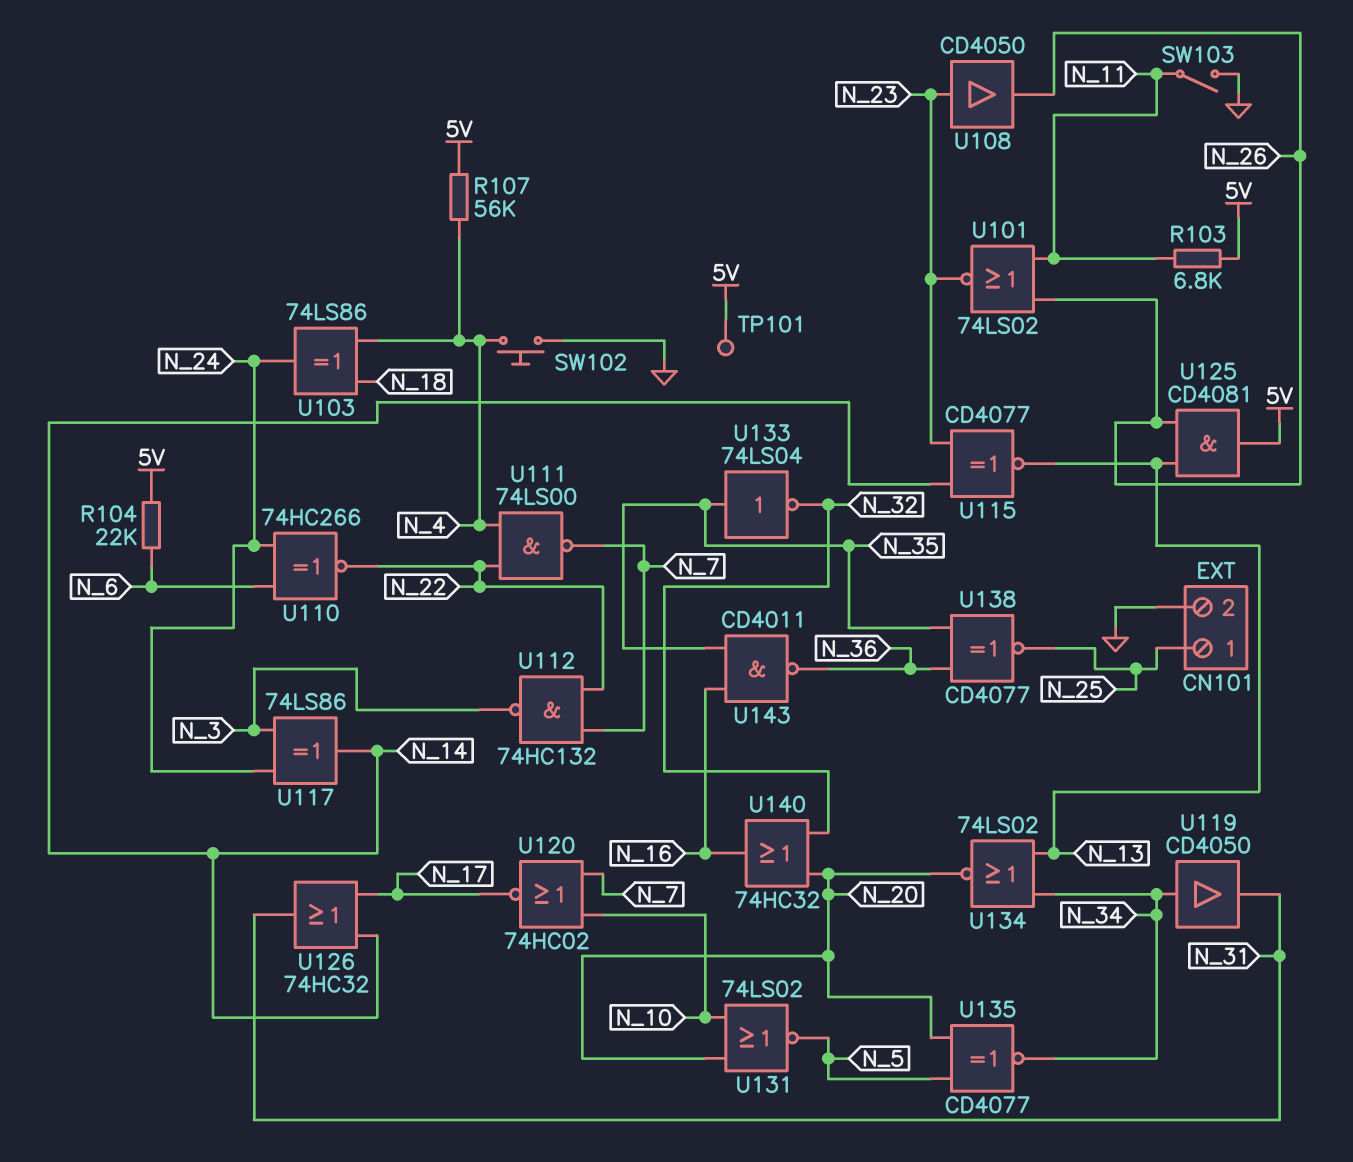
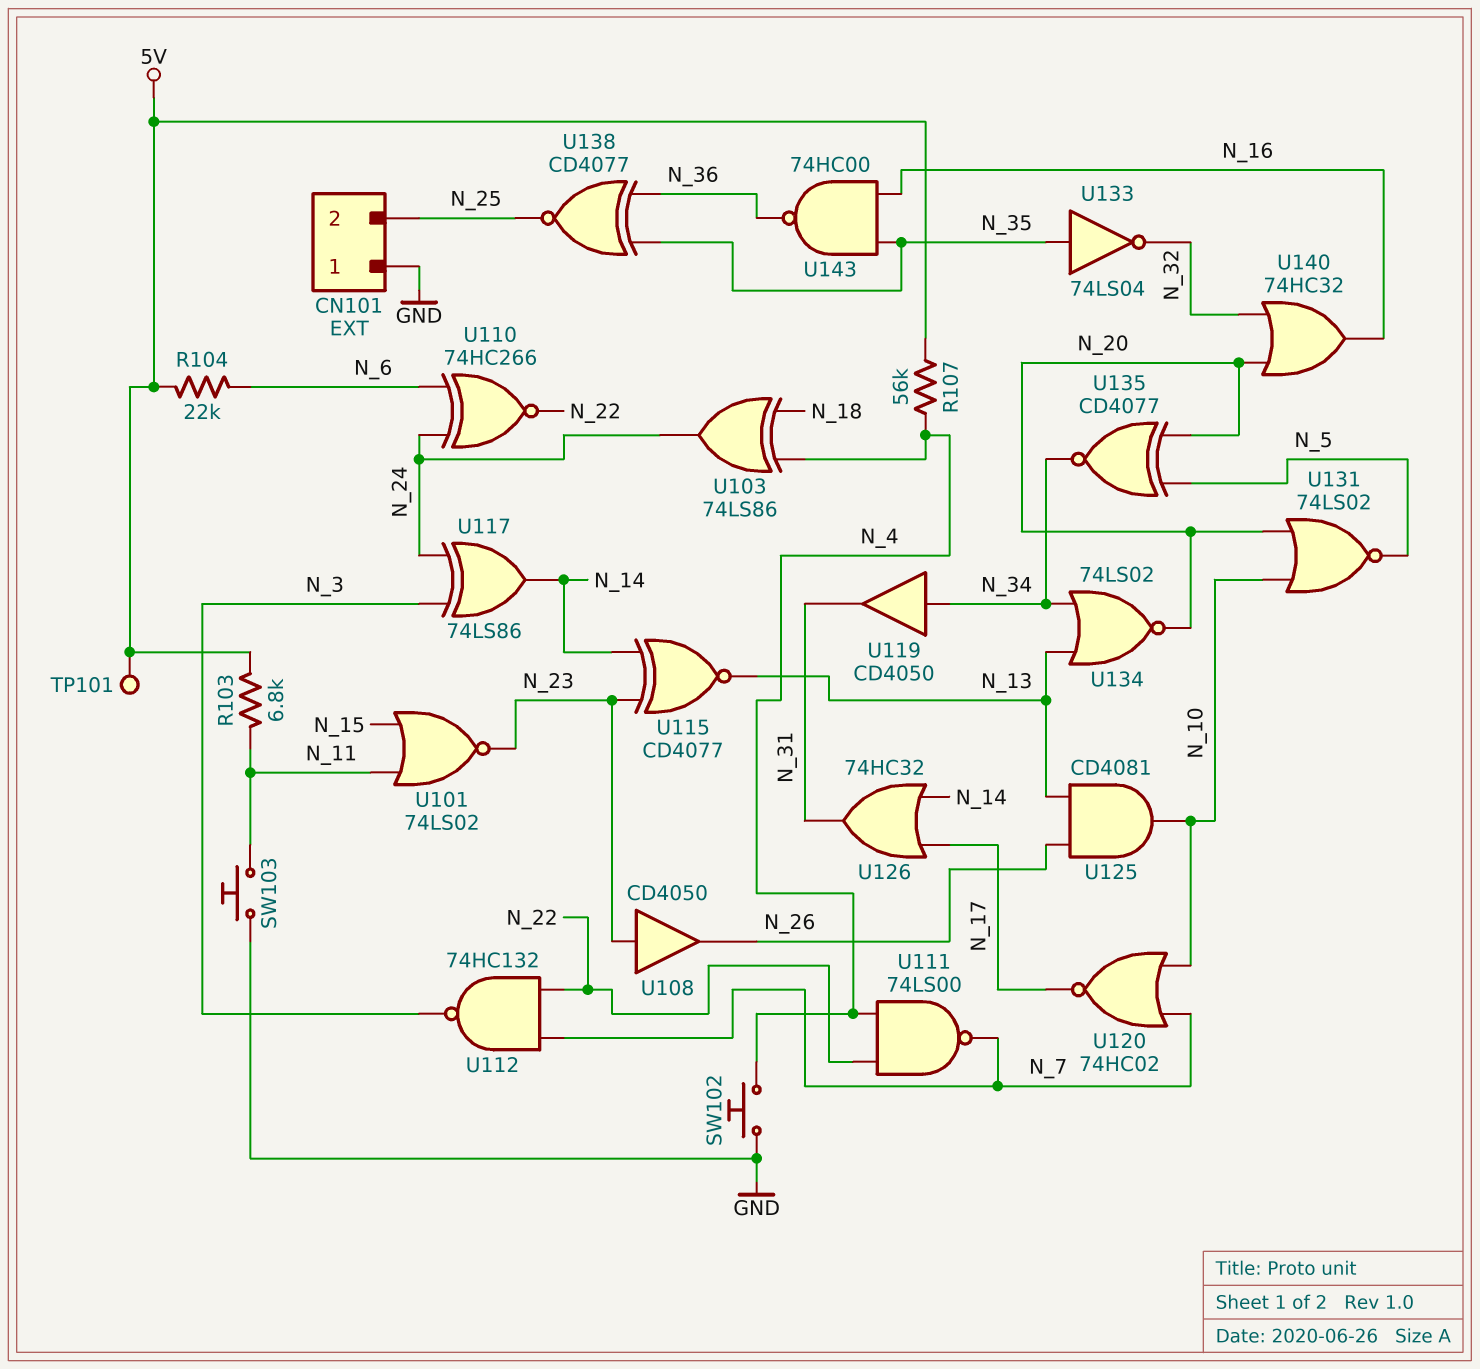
CN101 pin 1: N_25 -> GND
CN101 pin 2: GND -> N_25
SW103: switch (GND, N_11) -> button (GND, N_11)
U101: NOR 74LS02 (in N_11, in N_26, out N_23) -> NOR 74LS02 (in N_11, in N_15, out N_23)
U125: AND CD4081 (in N_13, in N_26, out 5V) -> AND CD4081 (in N_13, in N_26, out N_10)
U143: NAND CD4011 (in N_16, in N_35, out N_36) -> NAND 74HC00 (in N_16, in N_35, out N_36)

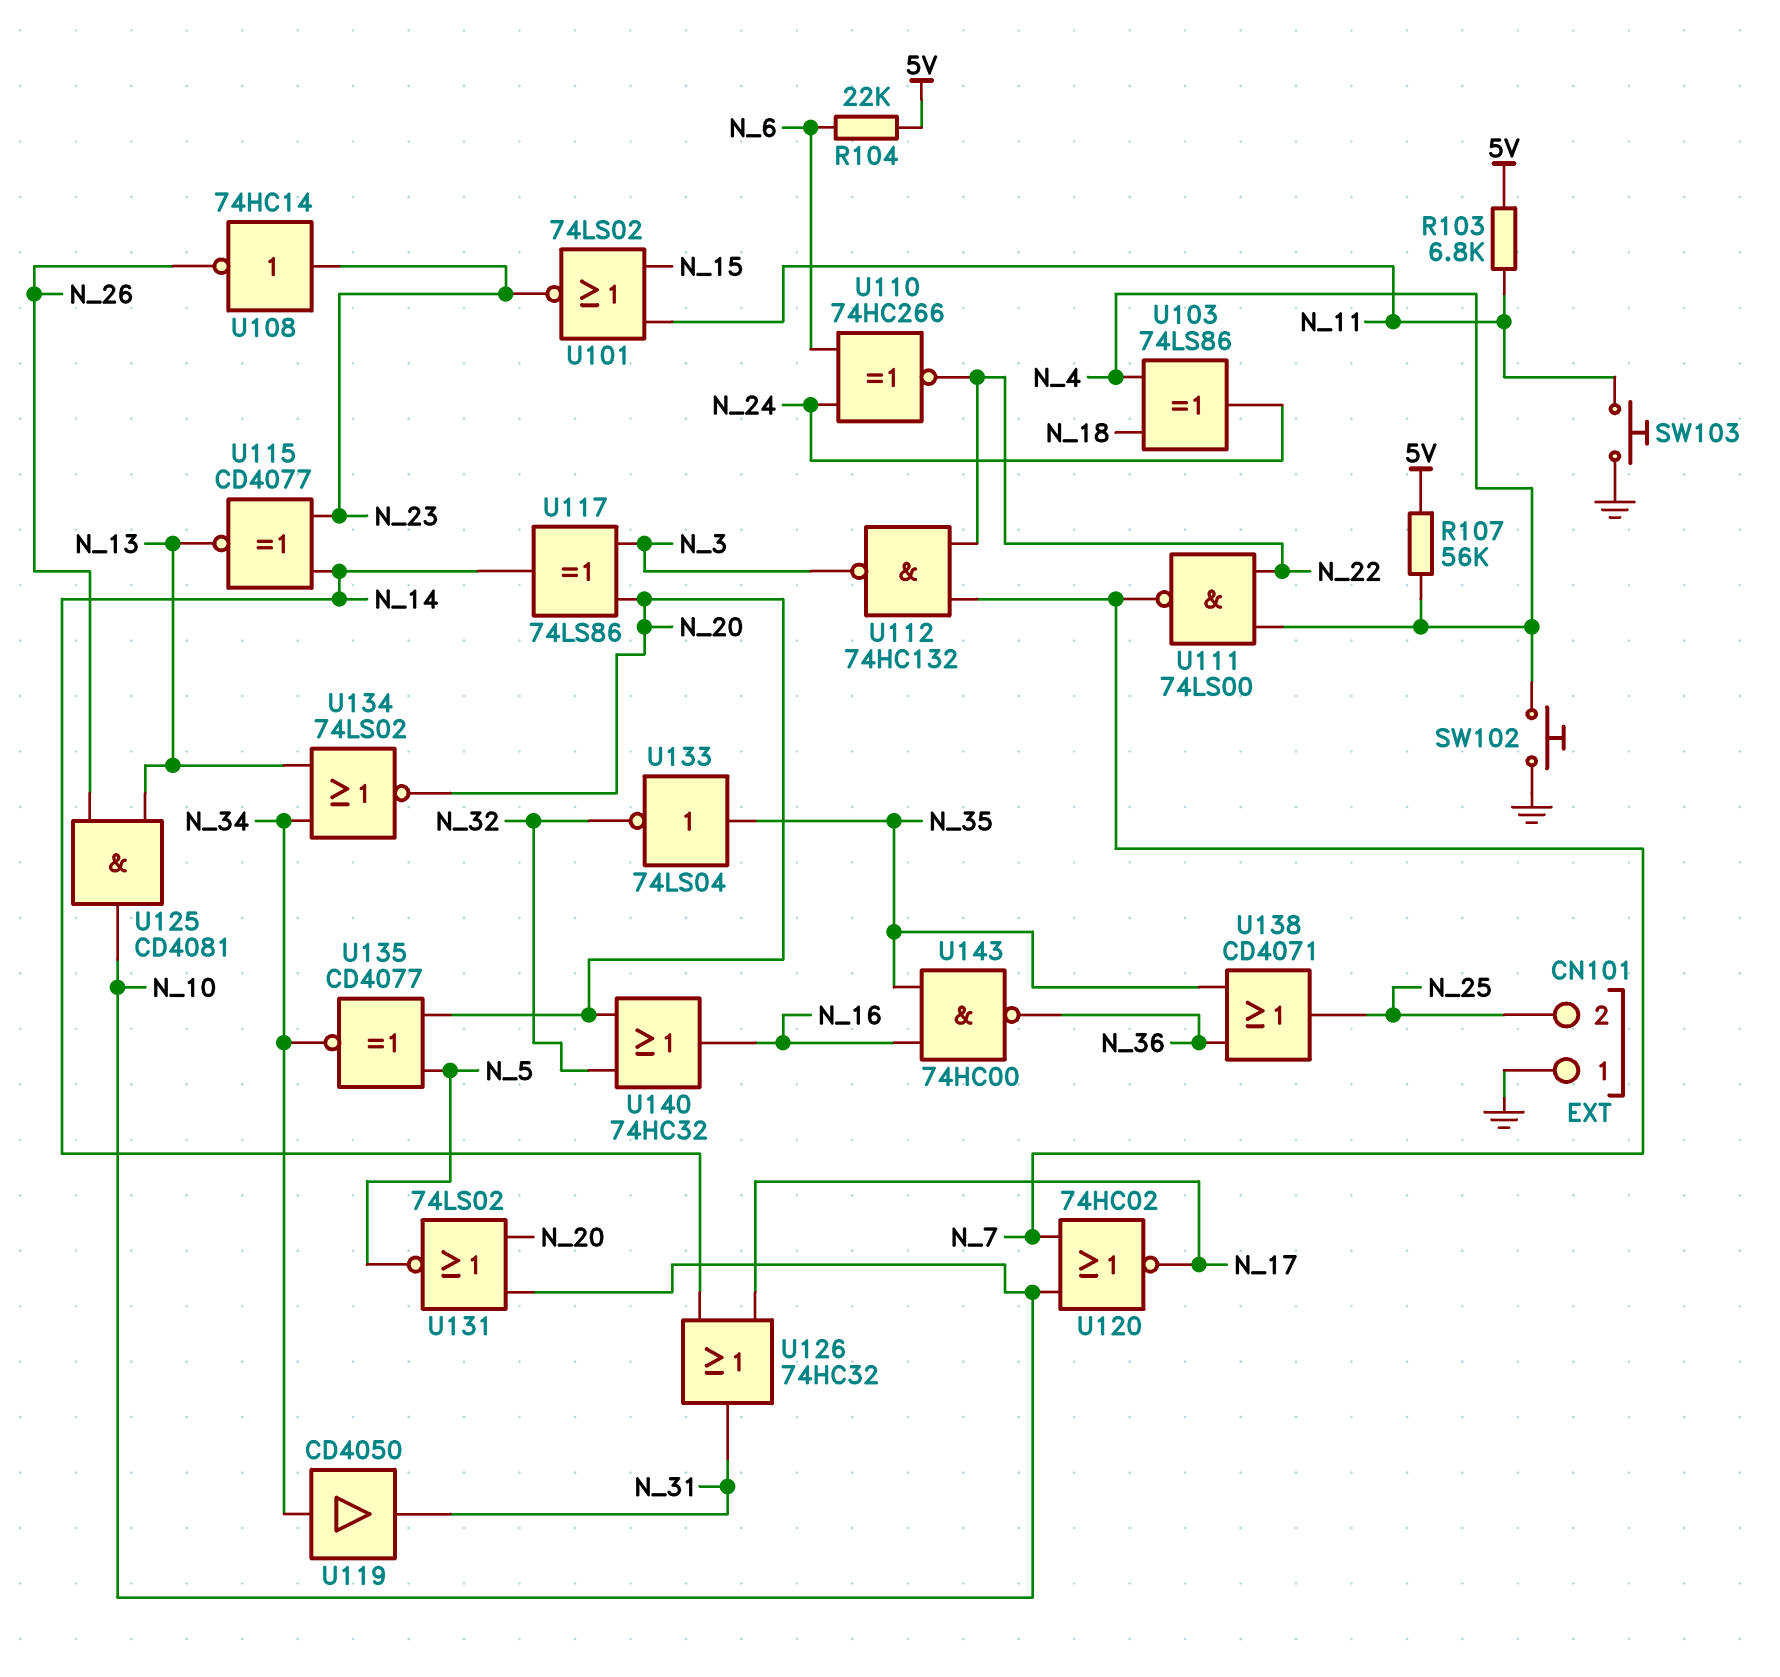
TP101: test point (5V) -> none
U108: buffer CD4050 (in N_23, out N_26) -> NOT 74HC14 (in N_23, out N_26)
U117: XOR 74LS86 (in N_3, in N_24, out N_14) -> XOR 74LS86 (in N_3, in N_20, out N_14)
U138: XNOR CD4077 (in N_35, in N_36, out N_25) -> OR CD4071 (in N_35, in N_36, out N_25)

